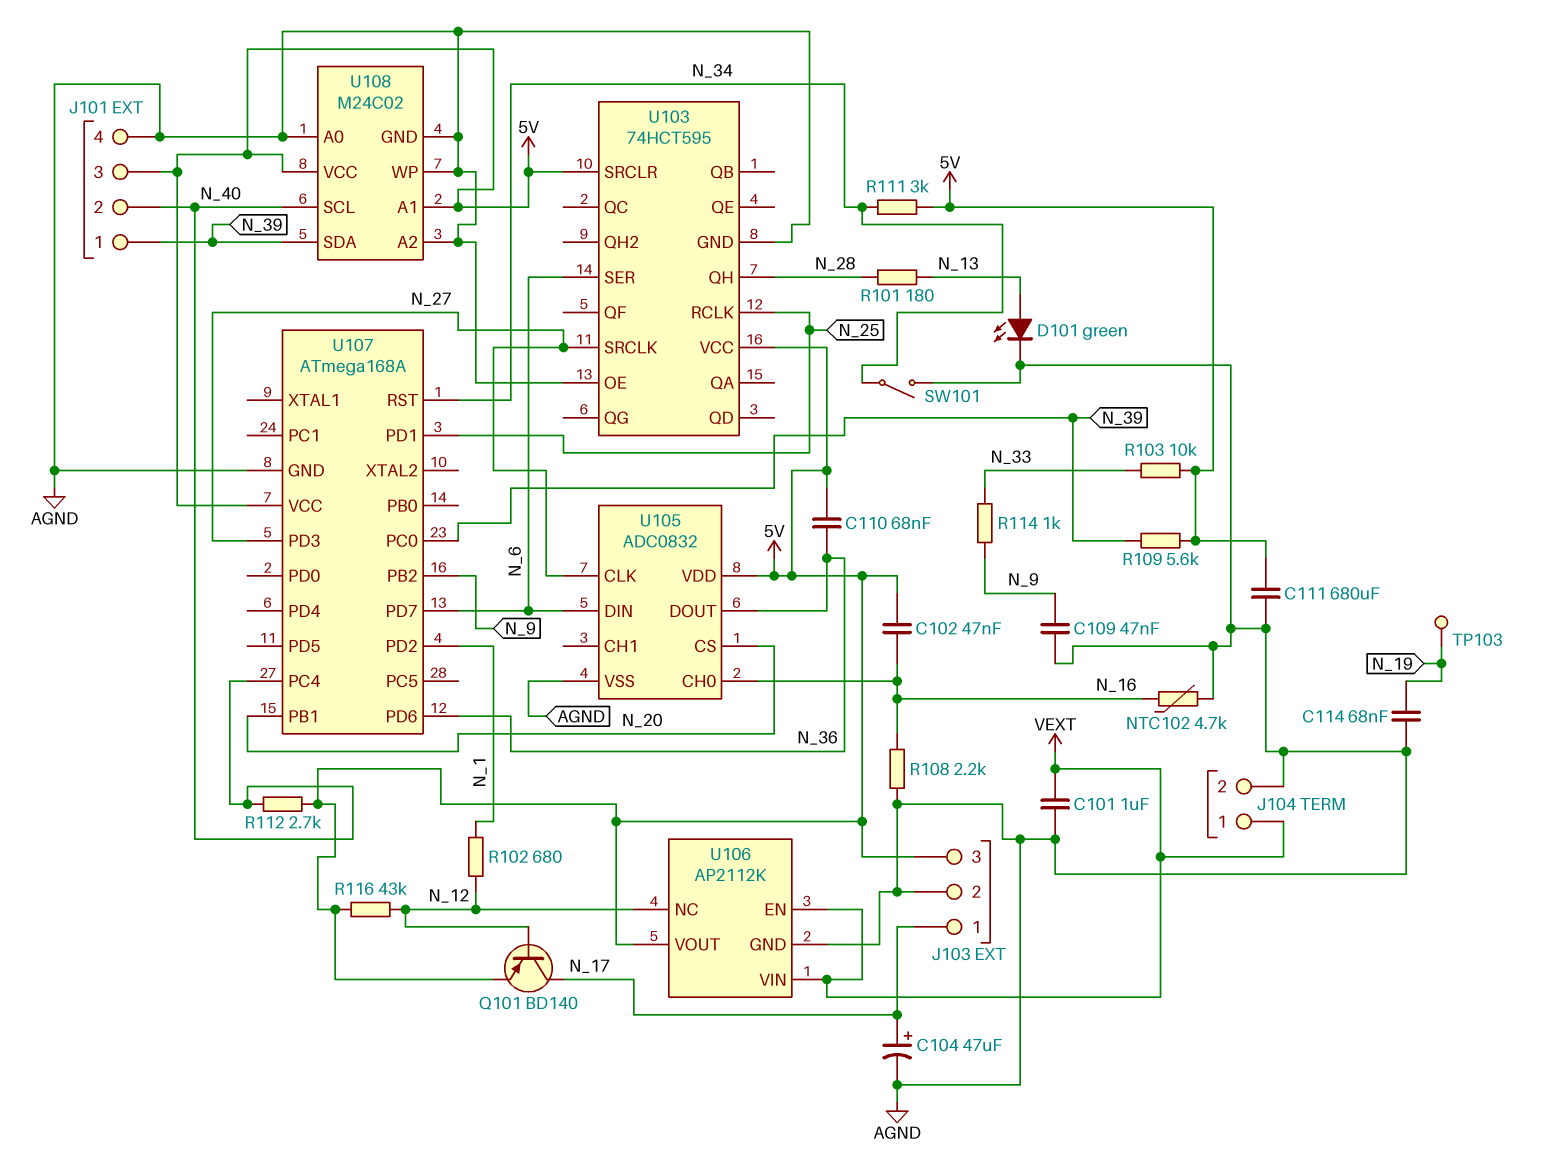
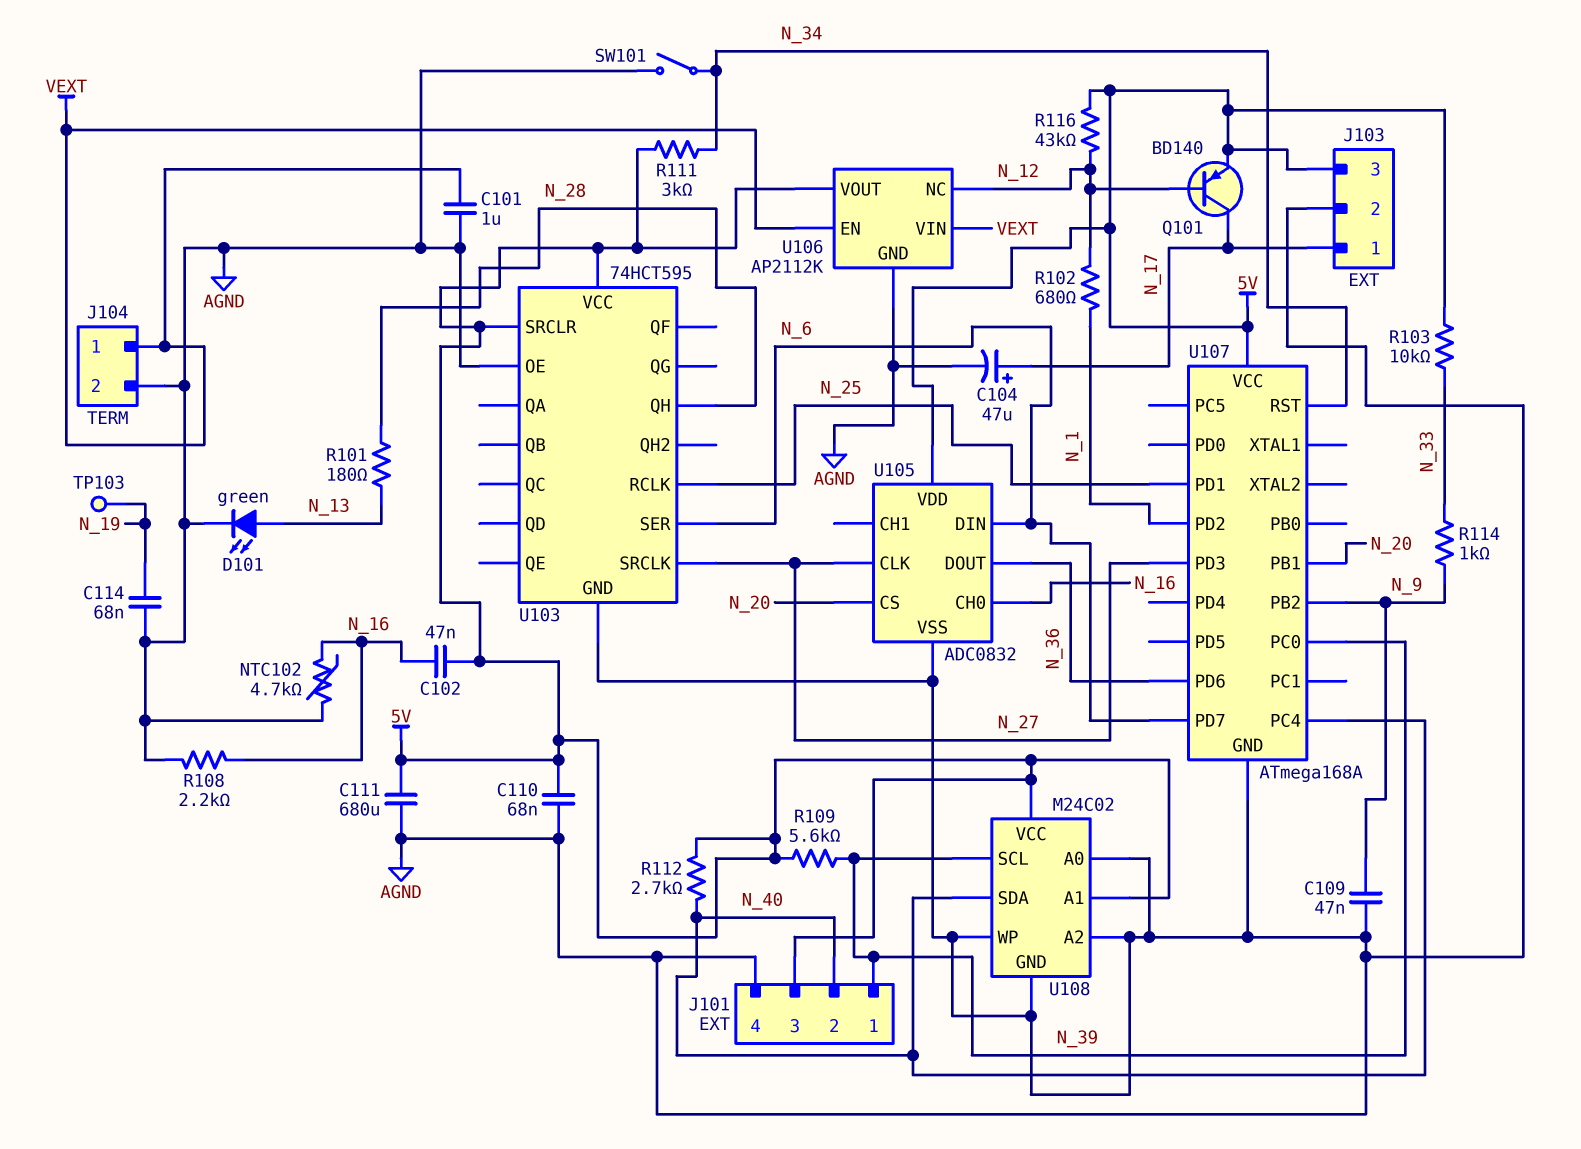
C110: 68nF (5V, N_36) -> 68nF (5V, AGND)
U108 pin SCL: N_40 -> N_39
U108 pin SDA: N_39 -> N_40

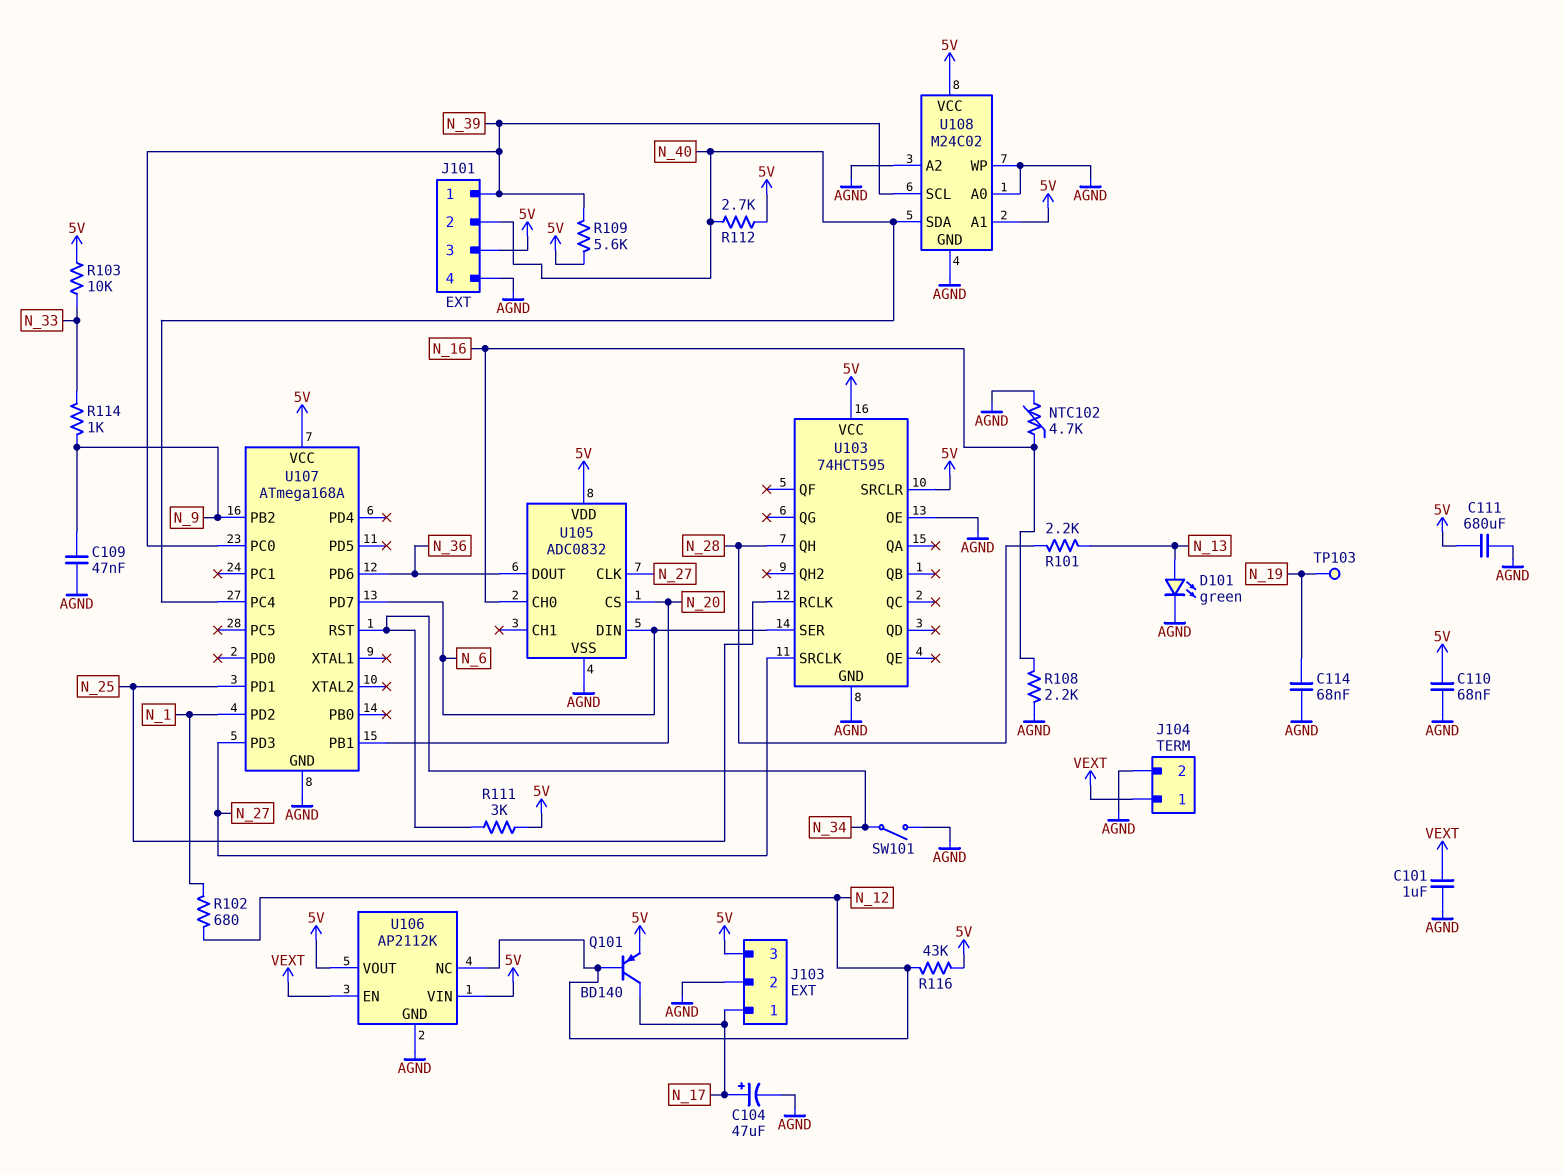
C102: 47nF (5V, N_16) -> none
R101: 180 (N_13, N_28) -> 2.2k (N_13, N_28)
U106 pin VIN: VEXT -> 5V

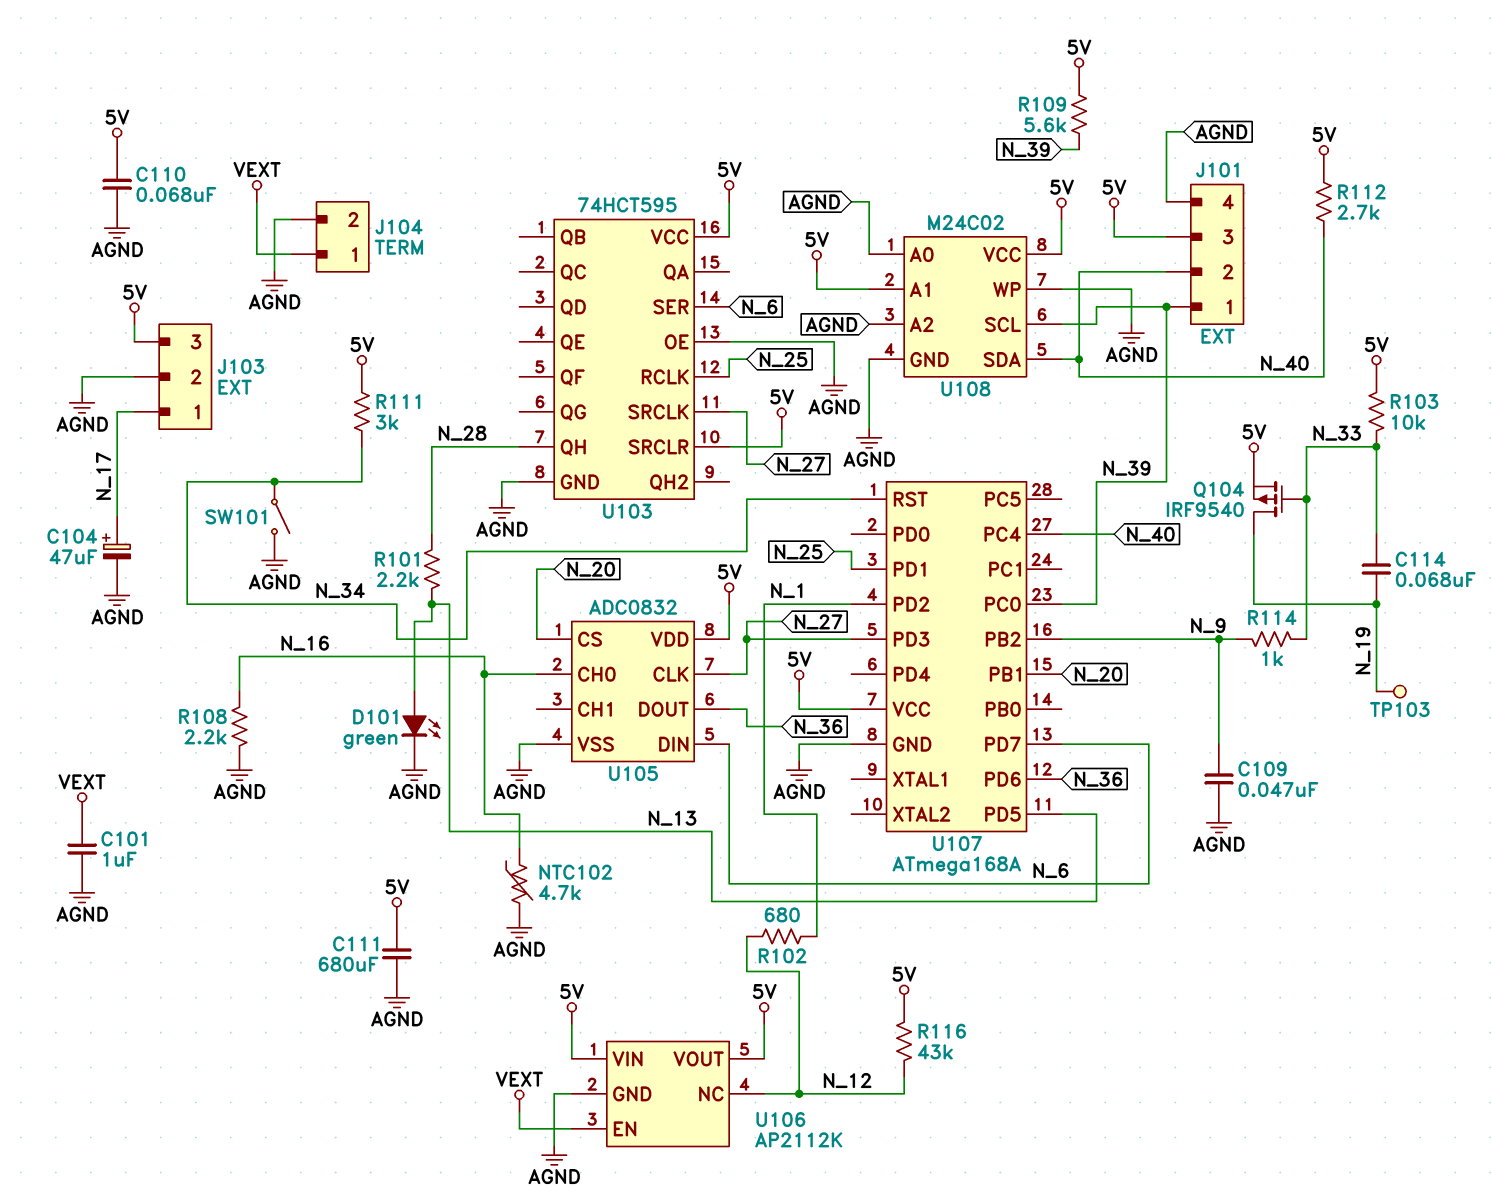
C114: 68nF (AGND, N_19) -> 68nF (N_19, N_33)
Q101: PNP BD140 (B N_12, C N_17, E 5V) -> none
Q104: none -> PMOS IRF9540 (G N_33, D N_19, S 5V)
U107 pin PD5: none -> N_13

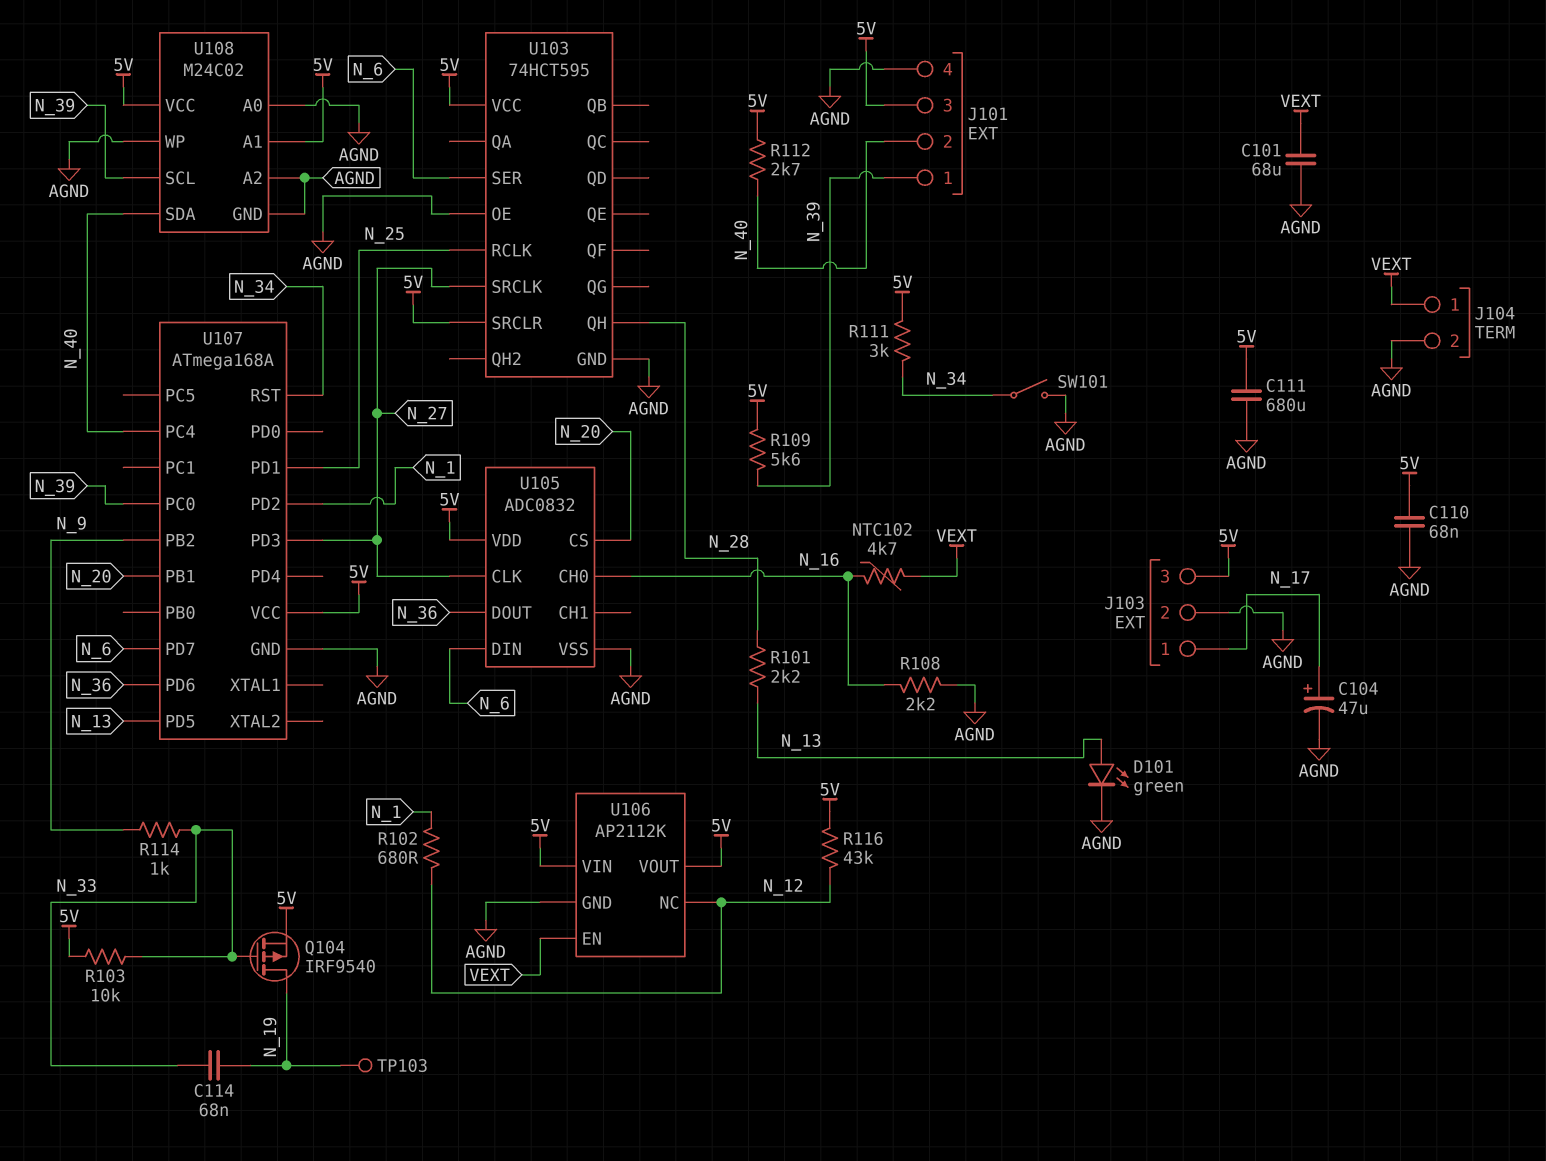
C101: 1uF (AGND, VEXT) -> 68uF (AGND, VEXT)
C109: 47nF (AGND, N_9) -> none
NTC102: 4.7k (AGND, N_16) -> 4.7k (N_16, VEXT)

